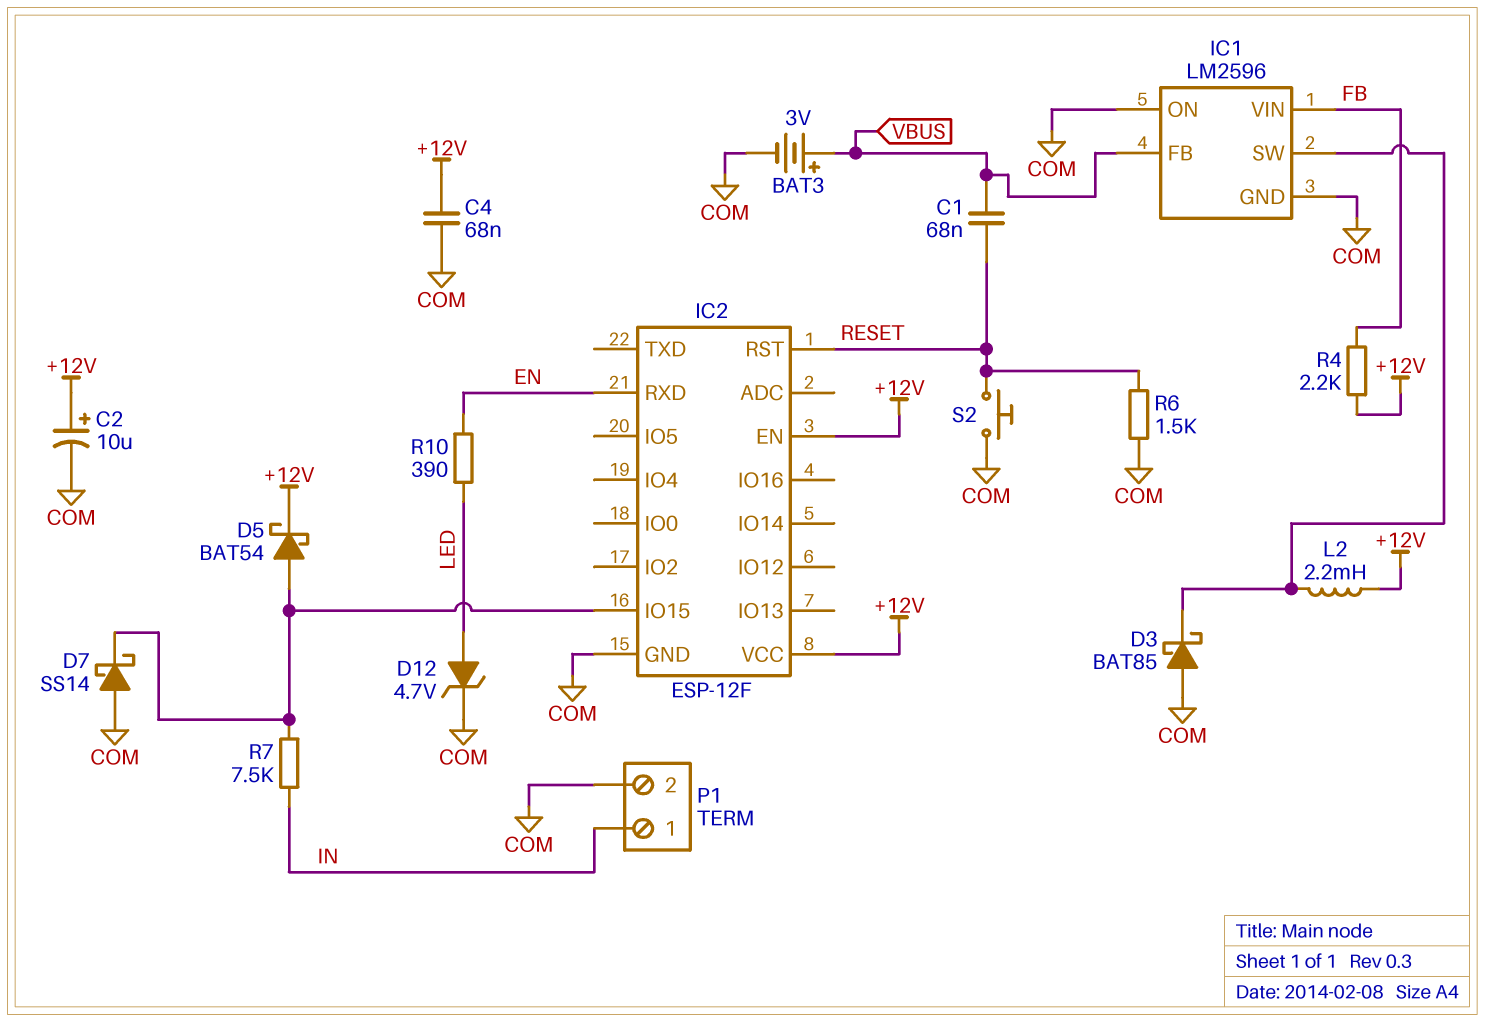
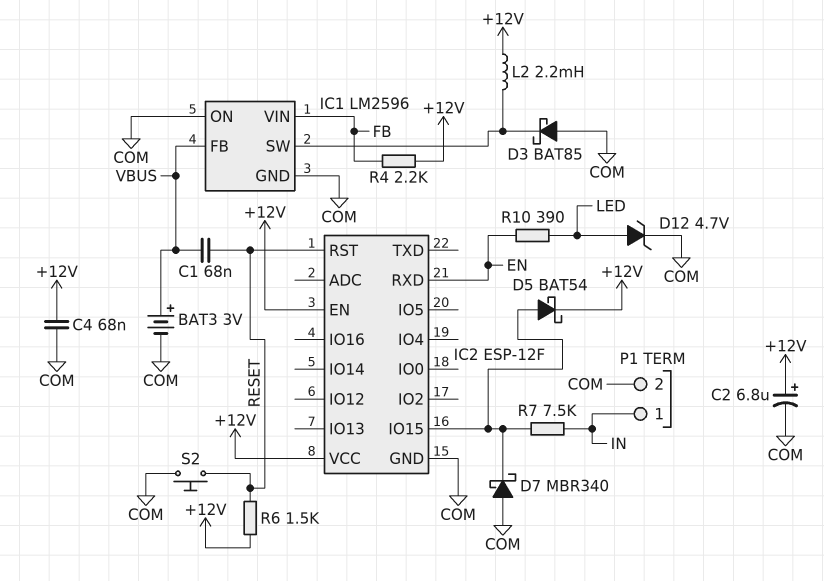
C2: 10uF (plus +12V, minus COM) -> 6.8uF (plus +12V, minus COM)
D7: schottky SS14 (A COM, K IC2/IO15) -> schottky MBR340 (A COM, K IC2/IO15)
R6: 1.5k (COM, RESET) -> 1.5k (+12V, RESET)

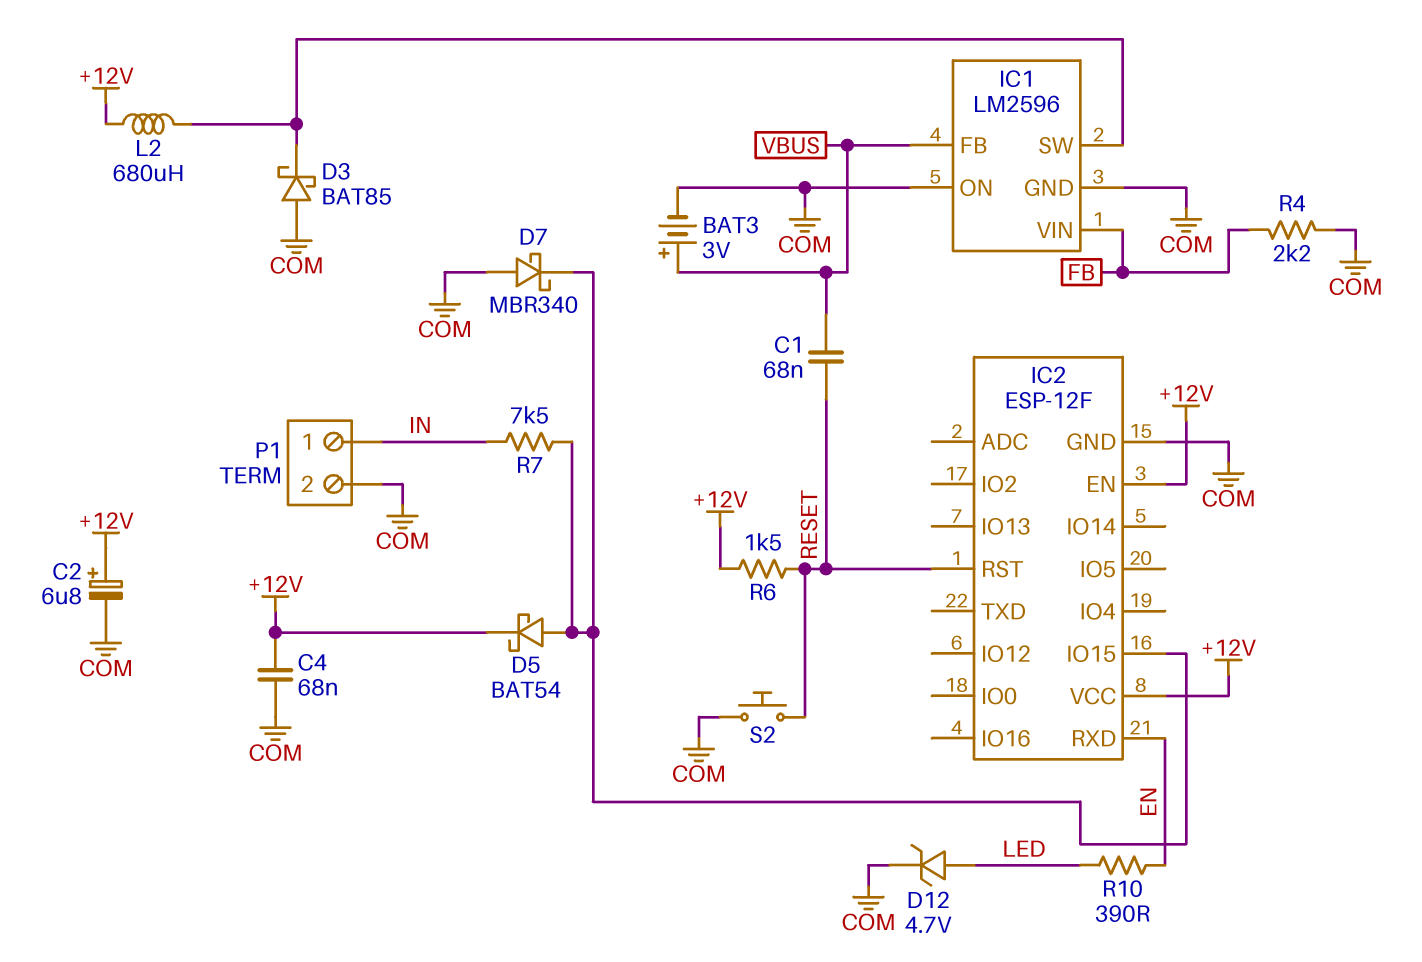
L2: 2.2mH (+12V, IC1/SW) -> 680uH (+12V, IC1/SW)
R4: 2.2k (+12V, FB) -> 2.2k (COM, FB)

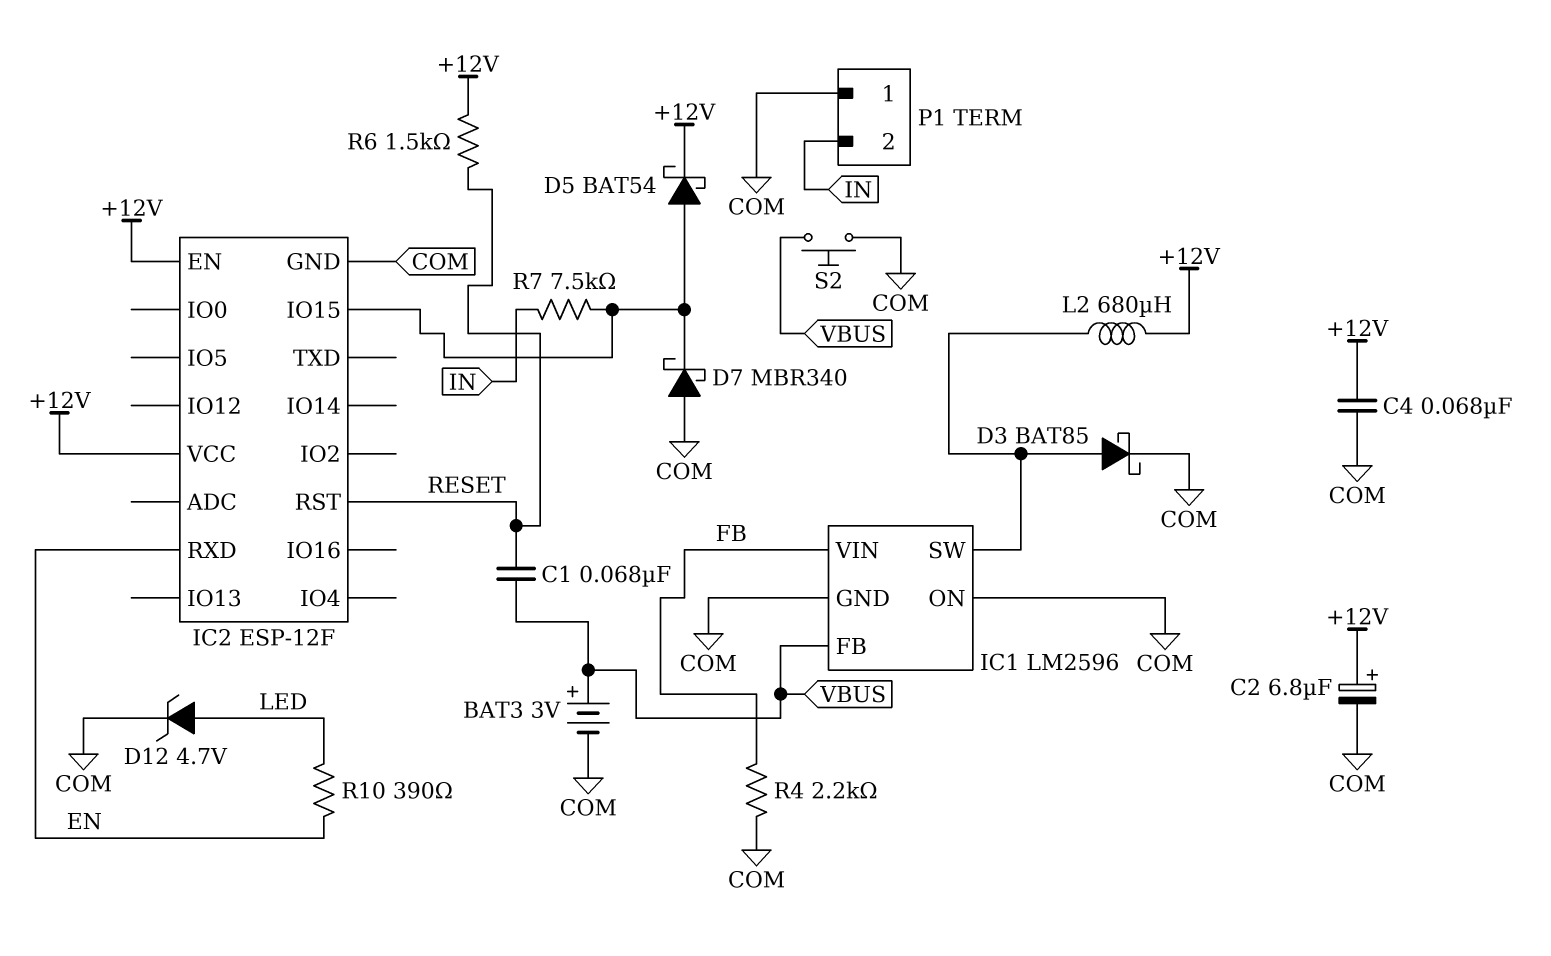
D3: schottky BAT85 (A COM, K IC1/SW) -> schottky BAT85 (A IC1/SW, K COM)
P1 pin 1: IN -> COM
P1 pin 2: COM -> IN
S2: button (COM, RESET) -> button (COM, VBUS)

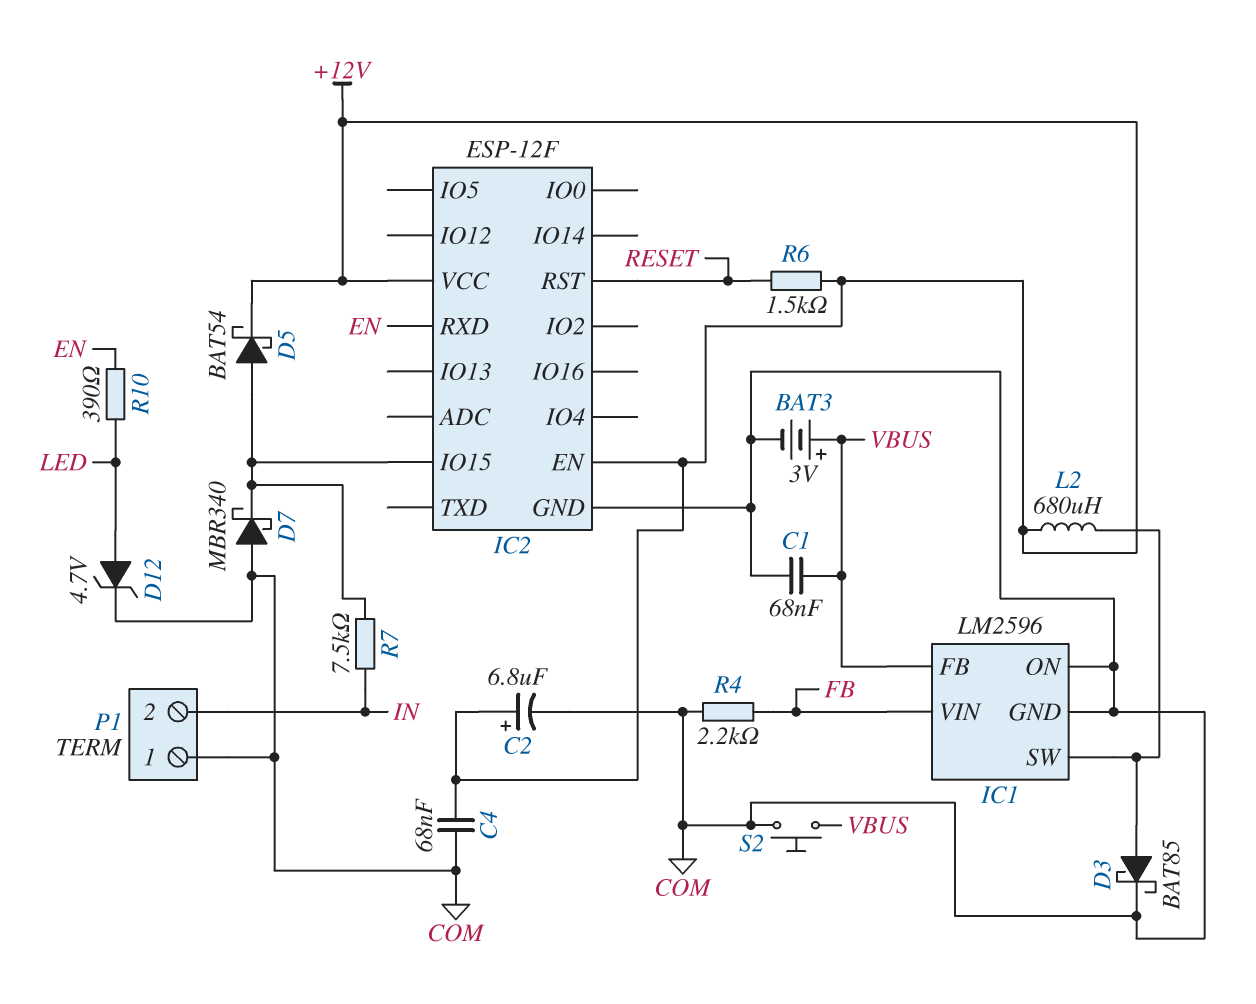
C1: 68nF (RESET, VBUS) -> 68nF (COM, VBUS)

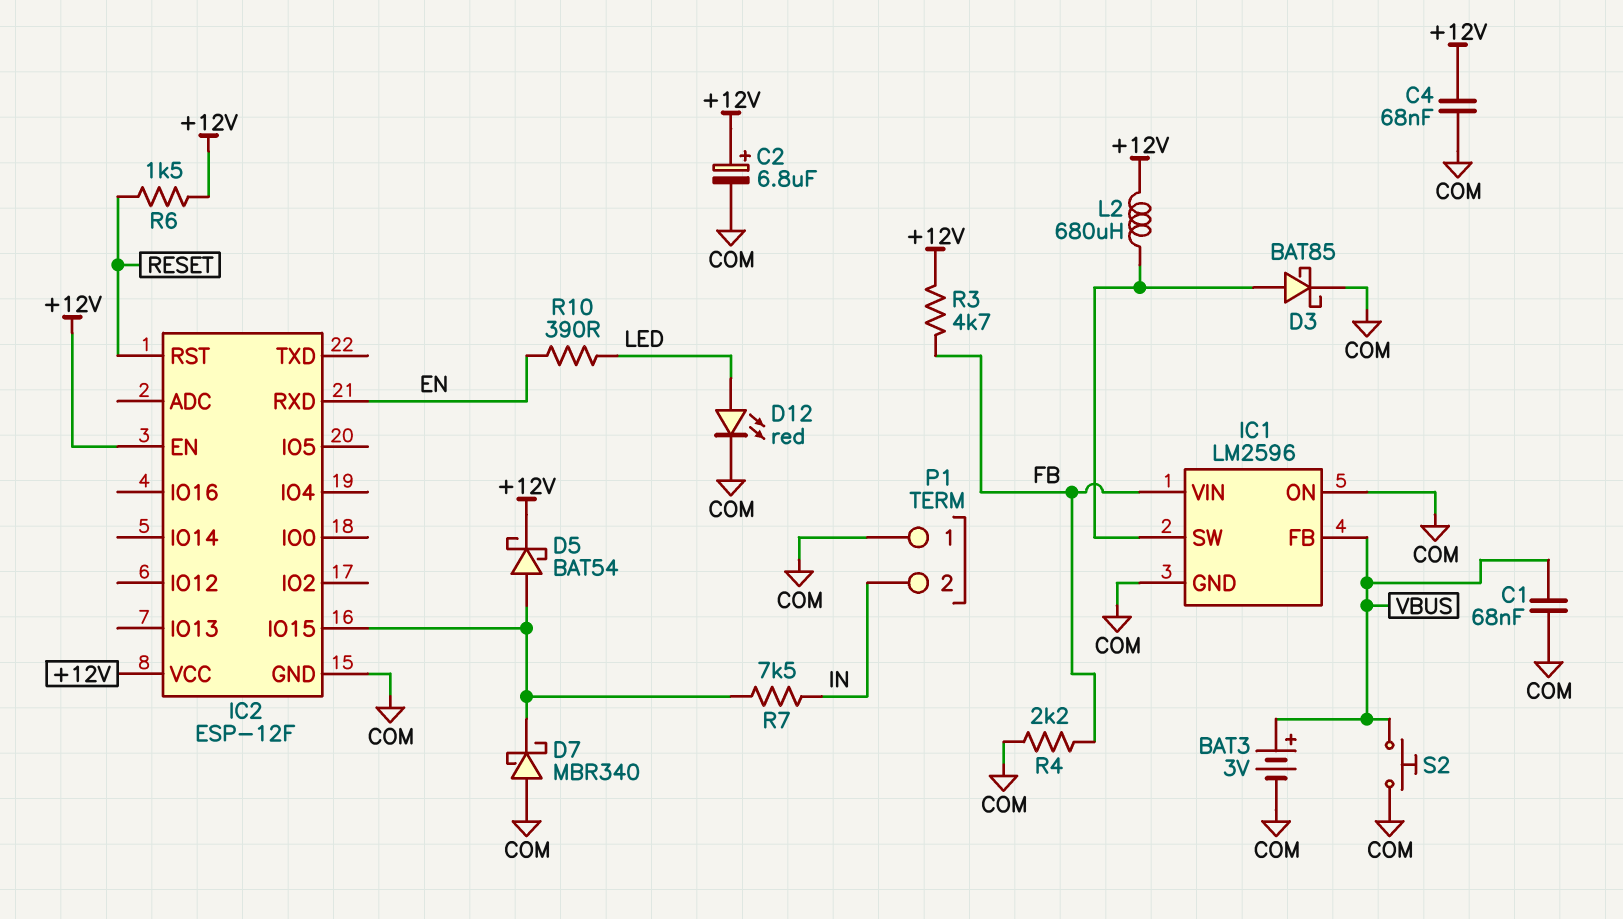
D12: zener 4.7V (A LED, K COM) -> LED red (A LED, K COM)
R3: none -> 4.7k (+12V, FB)

